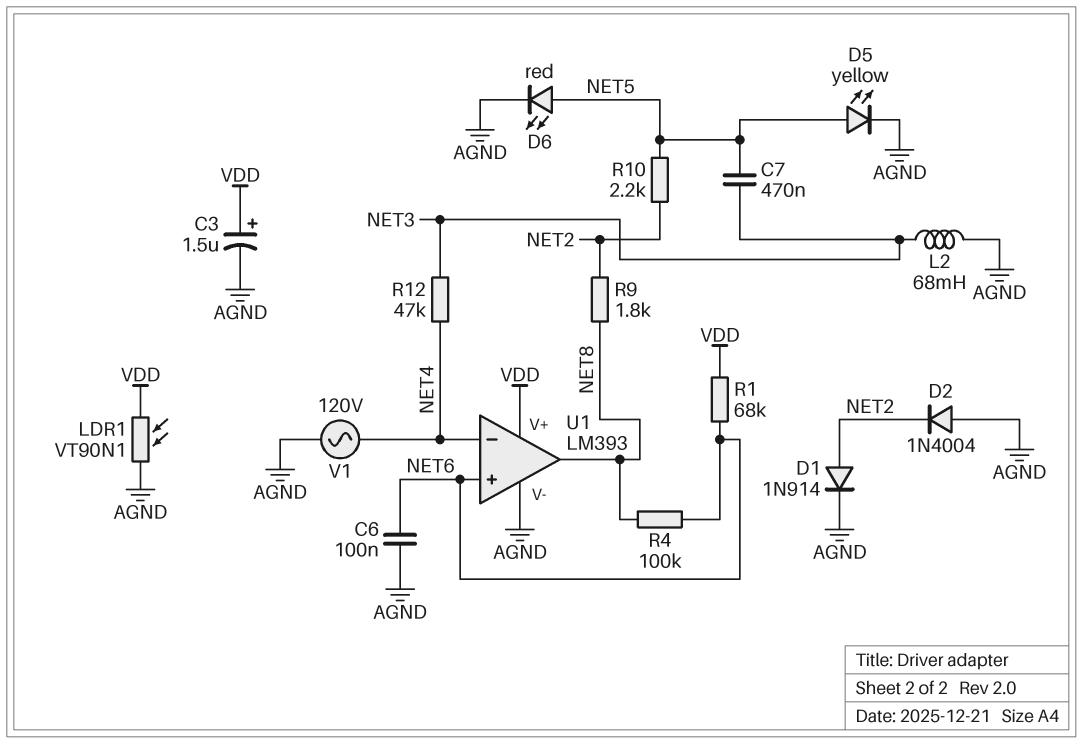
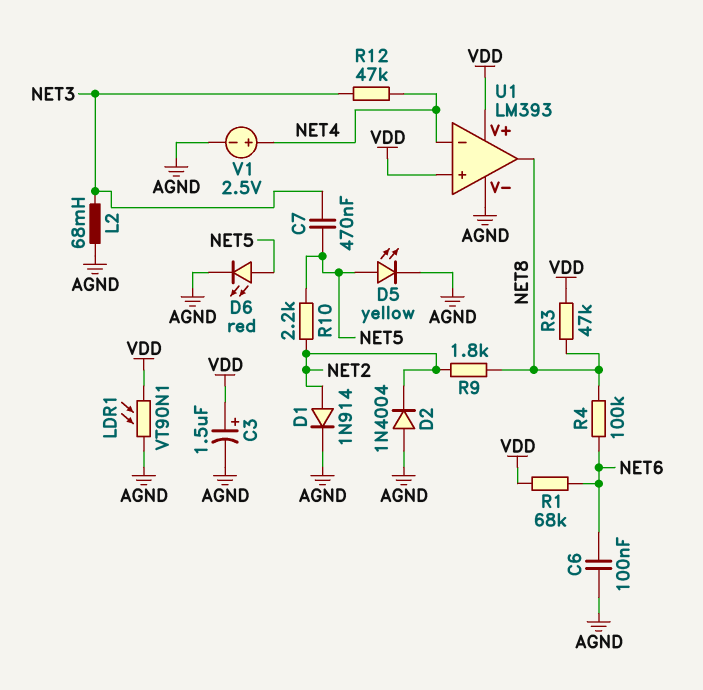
R3: none -> 47k (NET8, VDD)
U1 pin in+: NET6 -> VDD
V1: AC 120V (AGND, NET4) -> 2.5V (plus NET4, minus AGND)

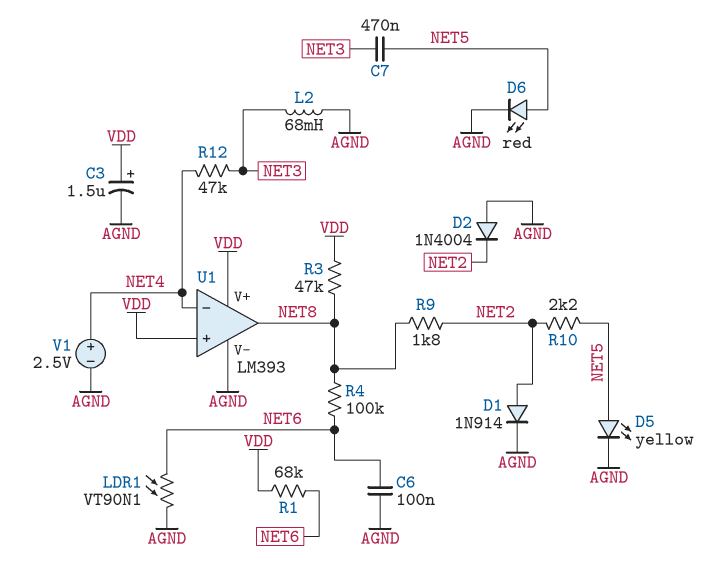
LDR1: VT90N1 (AGND, VDD) -> VT90N1 (AGND, NET6)

